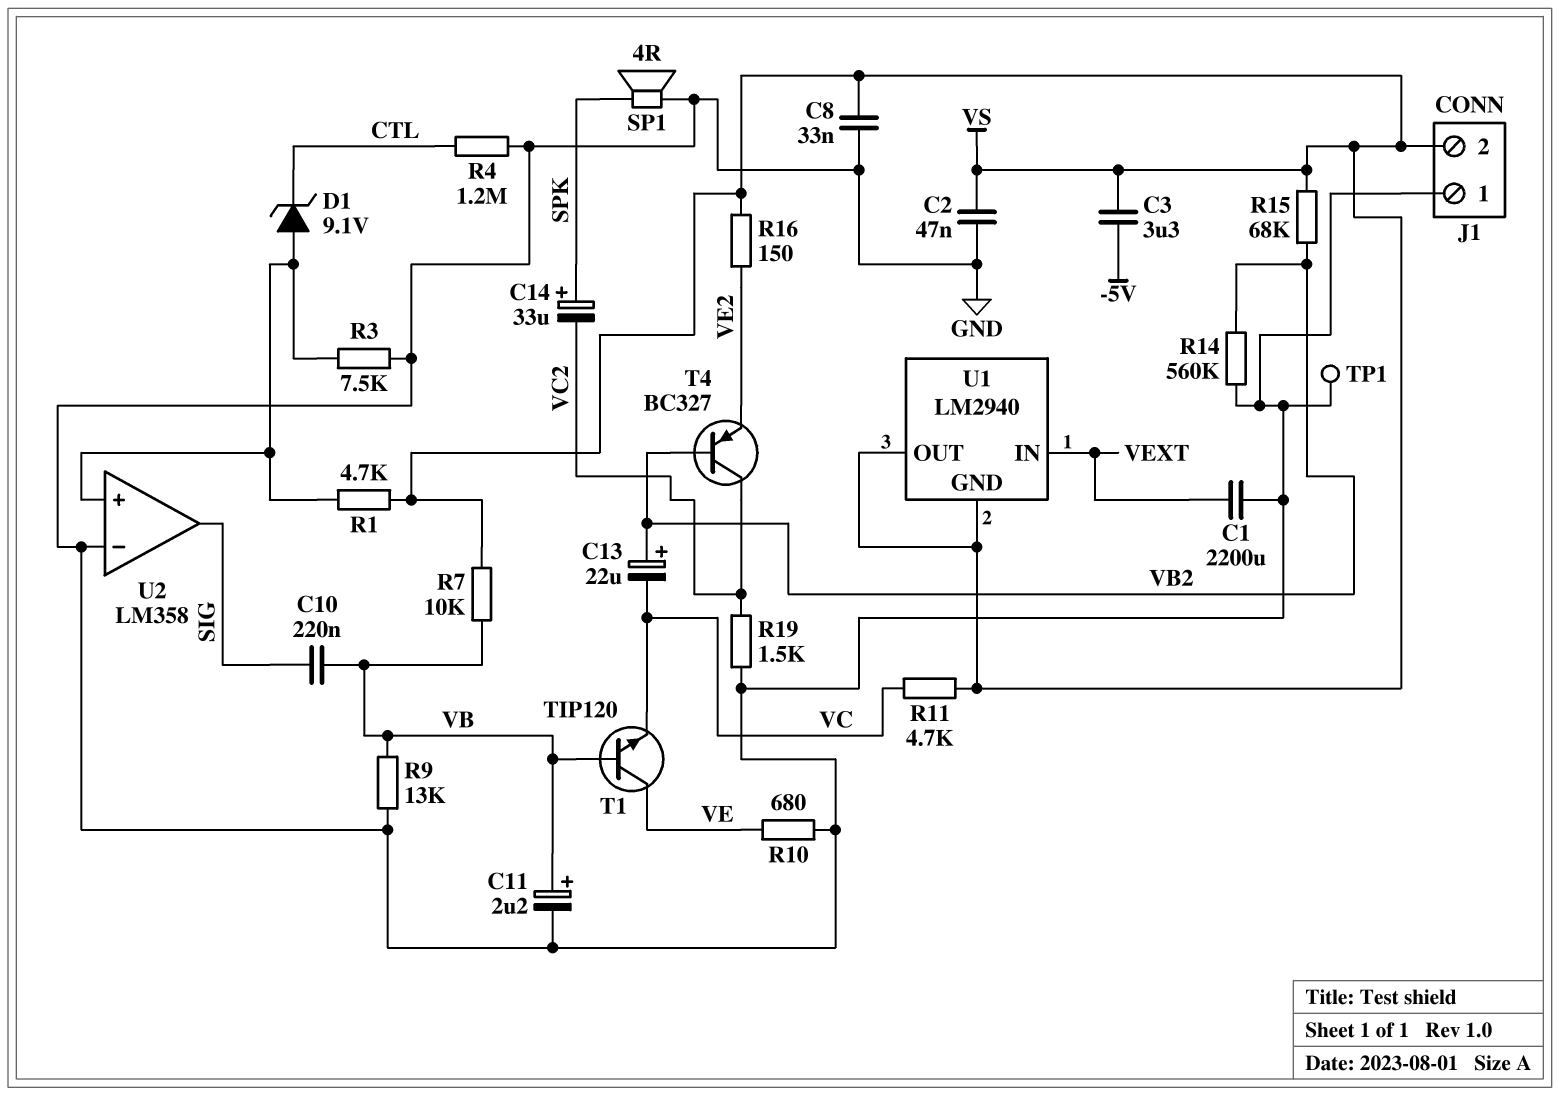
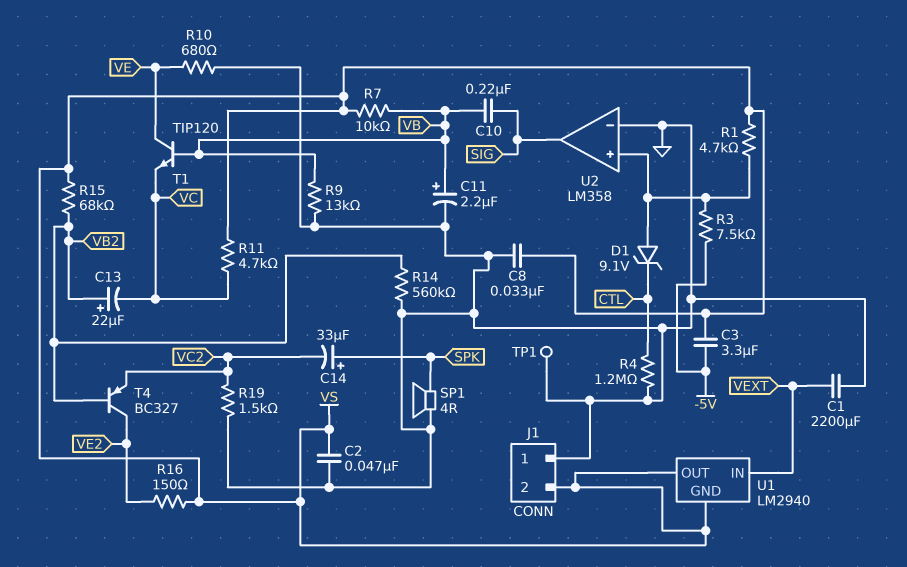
R3: 7.5k (GND, U2/in+) -> 7.5k (-5V, U2/in+)
T4: PNP BC327 (B VB2, C VC2, E VE2) -> PNP BC327 (B VB2, C VE2, E VC2)

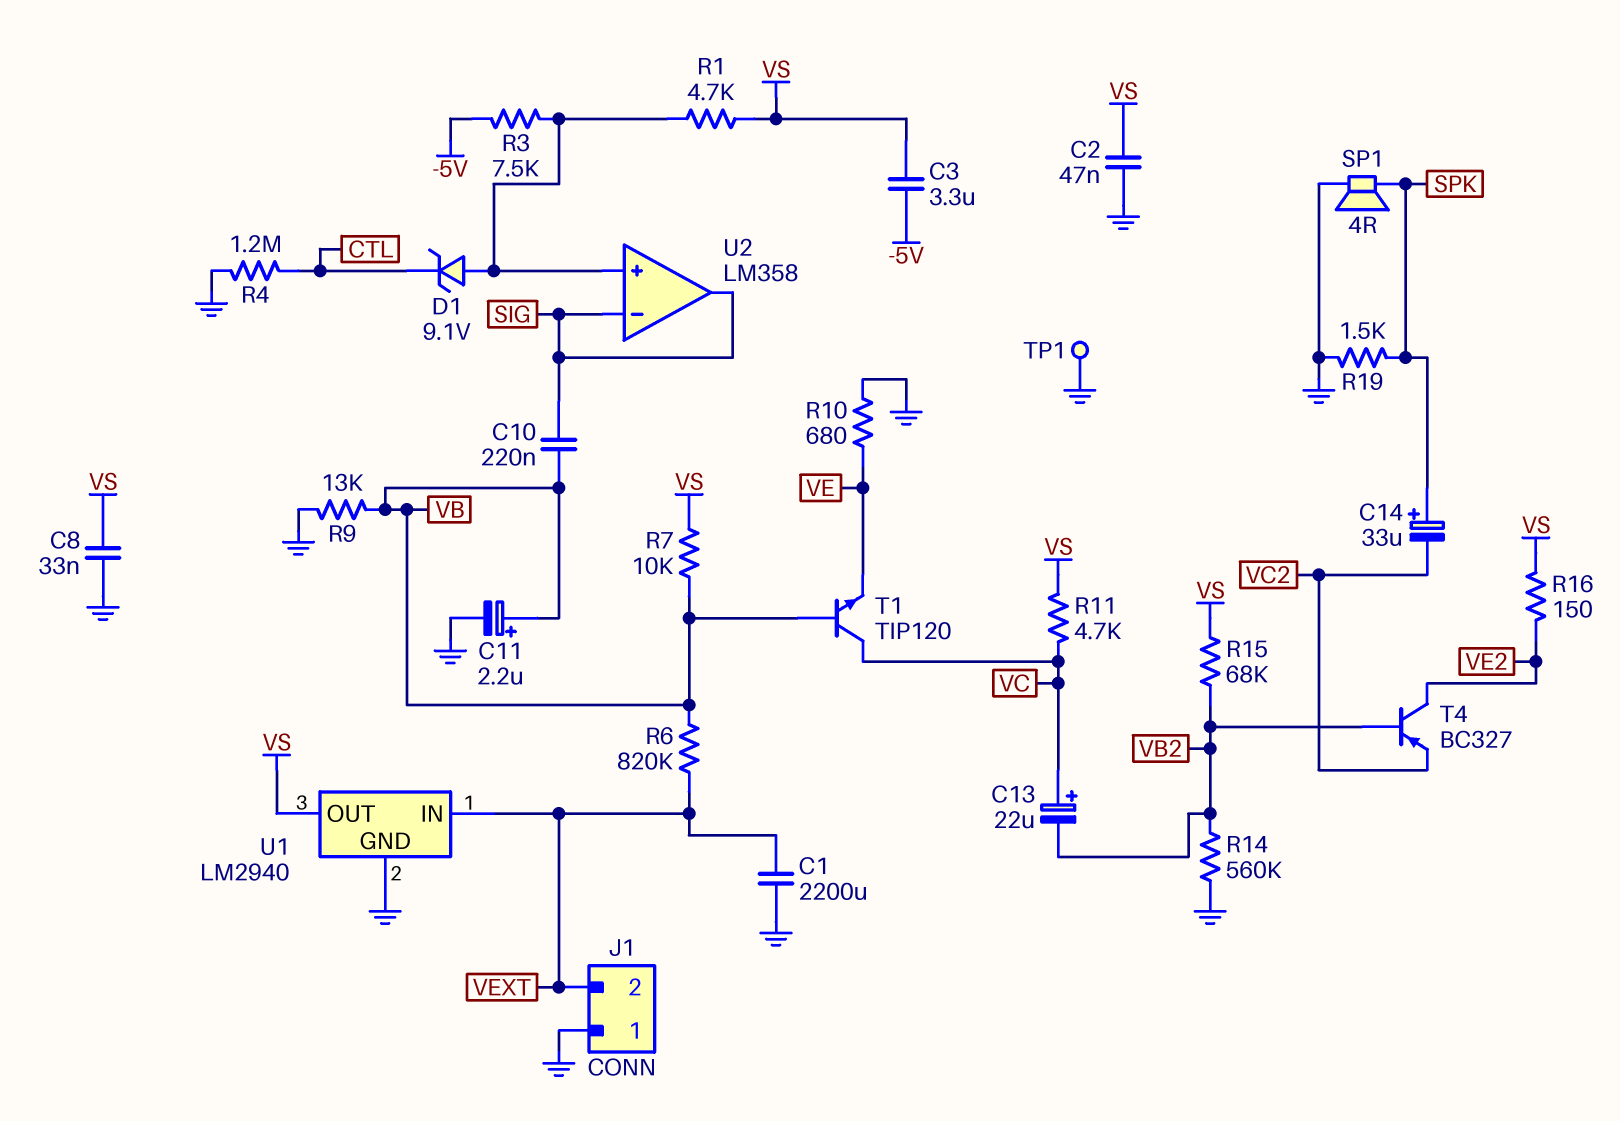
C13: 22uF (plus VB2, minus VC) -> 22uF (plus VC, minus VB2)
J1 pin 2: VS -> VEXT
R6: none -> 820k (VB, VEXT)
R19: 1.5k (GND, VC2) -> 1.5k (GND, SPK)
T1: NPN TIP120 (B VB, C VE, E VC) -> NPN TIP120 (B VB, C VC, E VE)
U1 pin GND: VS -> GND
U2 pin in-: GND -> SIG

